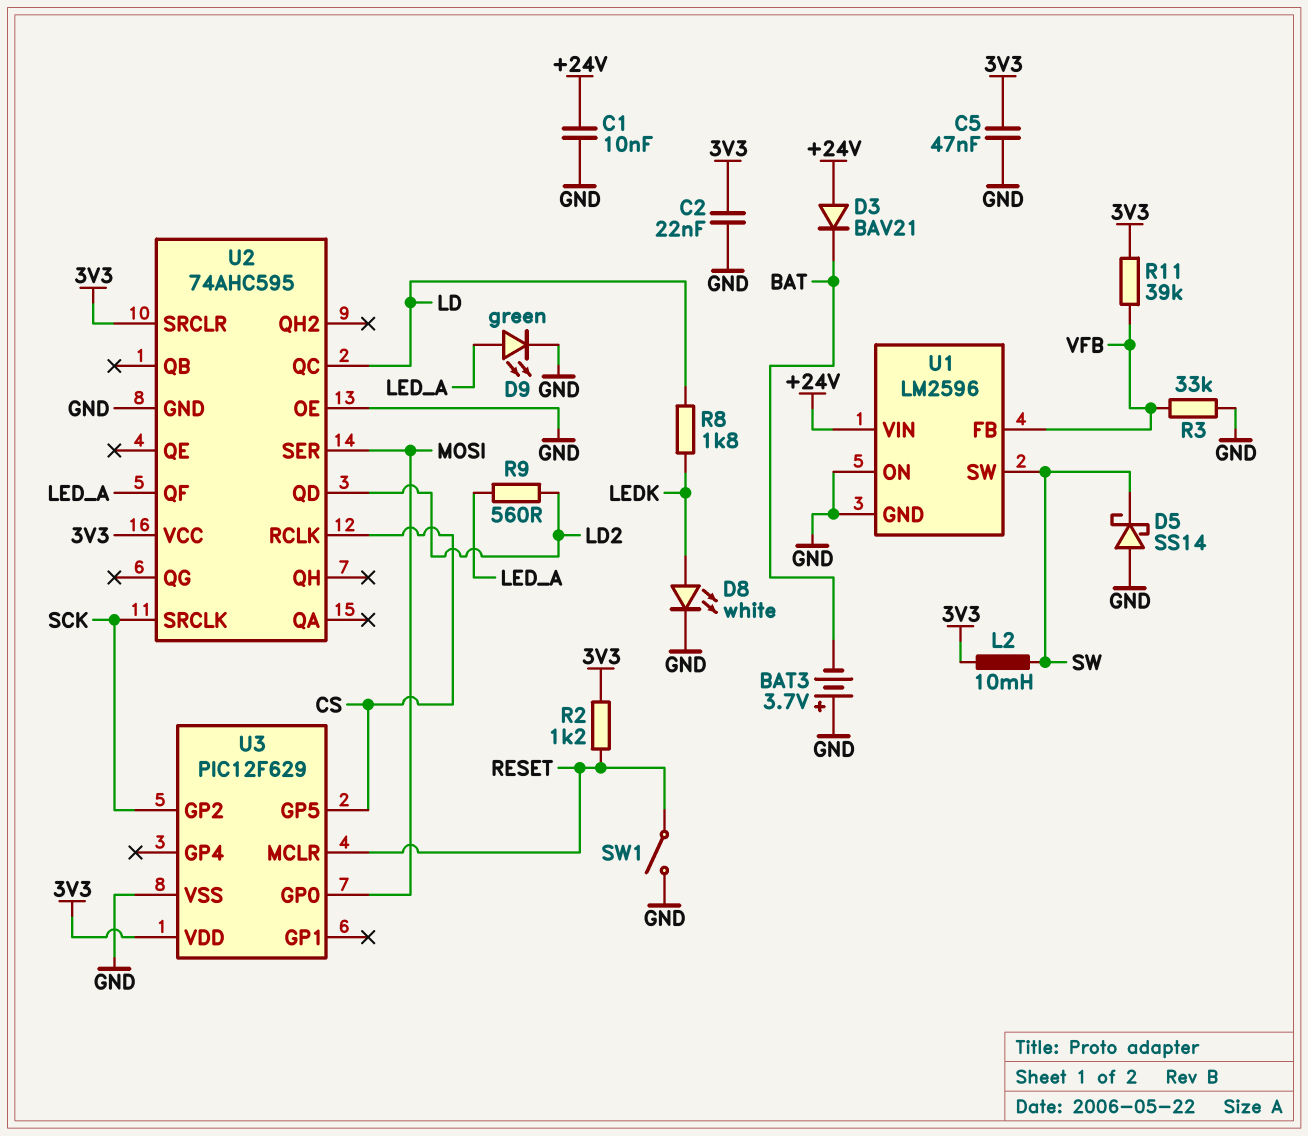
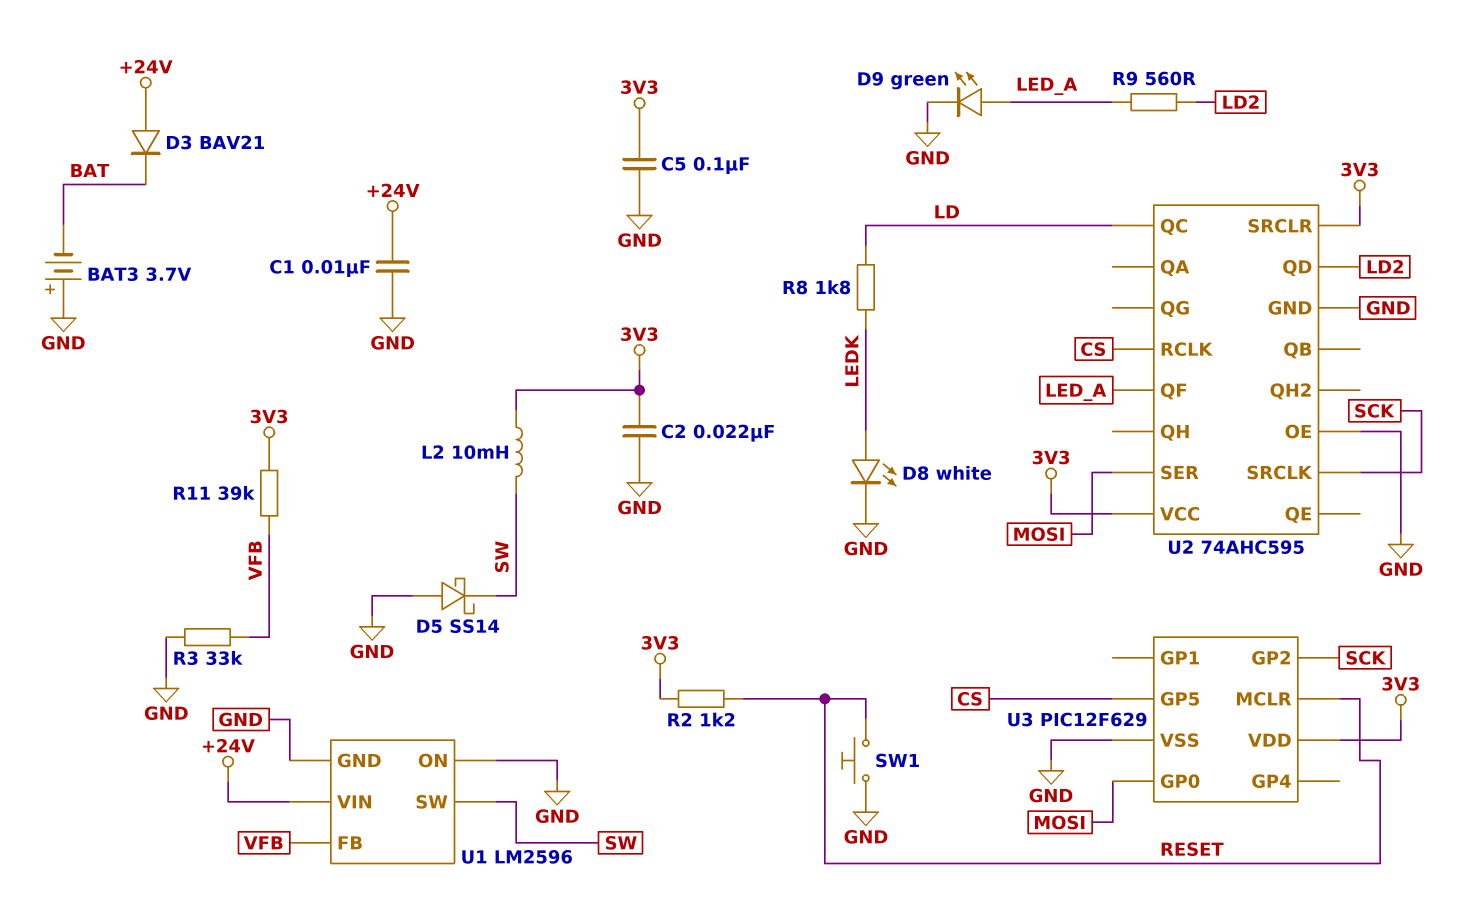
C5: 47nF (3V3, GND) -> 100nF (3V3, GND)
SW1: switch (GND, RESET) -> button (GND, RESET)

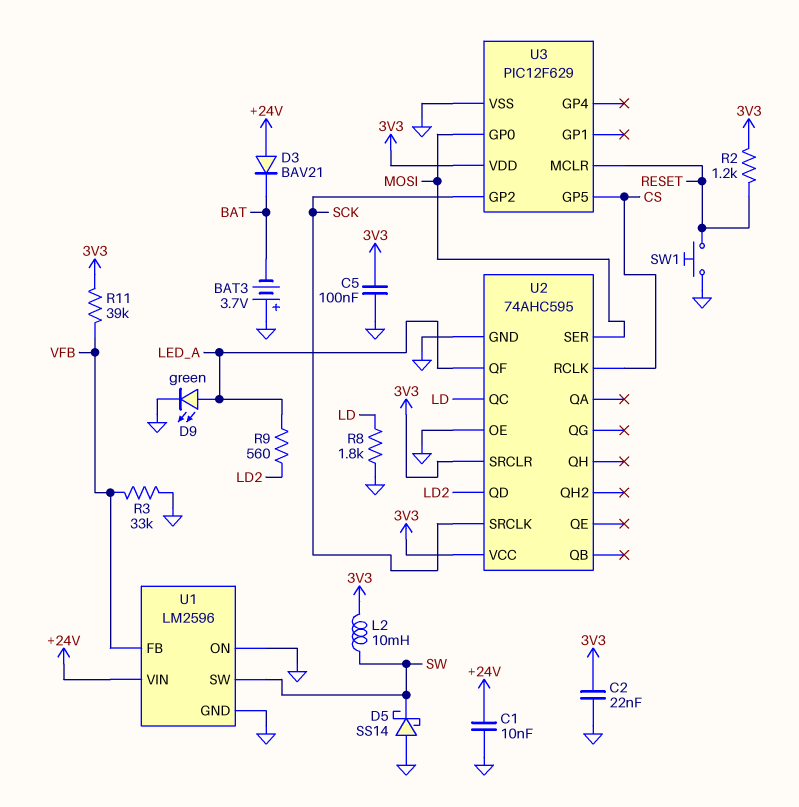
D8: LED white (A LEDK, K GND) -> none
R8: 1.8k (LD, LEDK) -> 1.8k (GND, LD)

